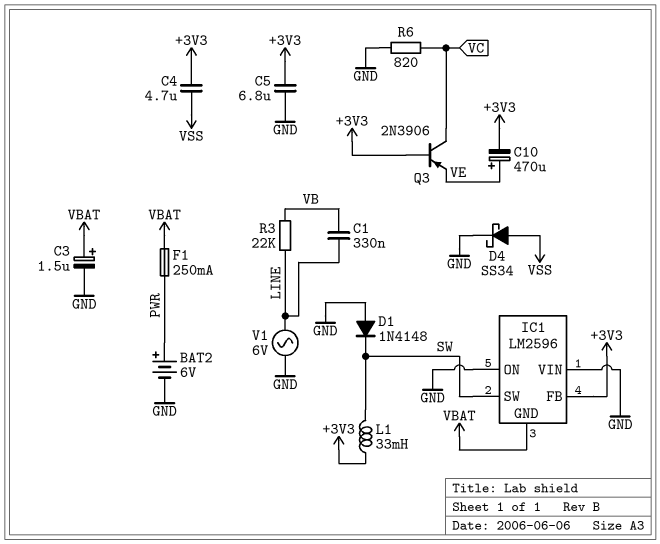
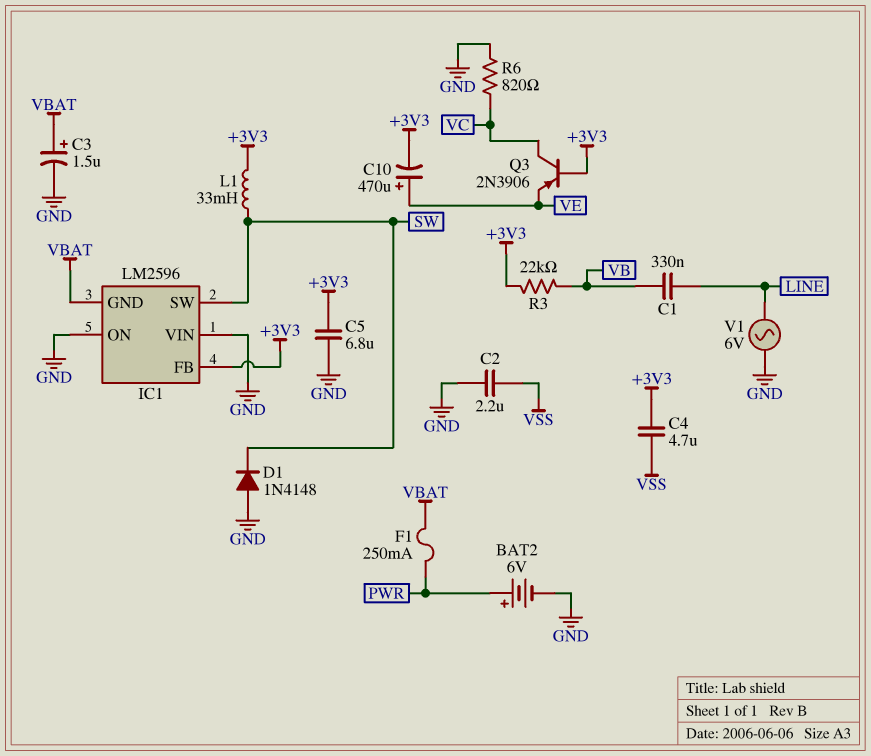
C2: none -> 2.2uF (GND, VSS)
D4: schottky SS34 (A VSS, K GND) -> none
R3: 22k (LINE, VB) -> 22k (+3V3, VB)

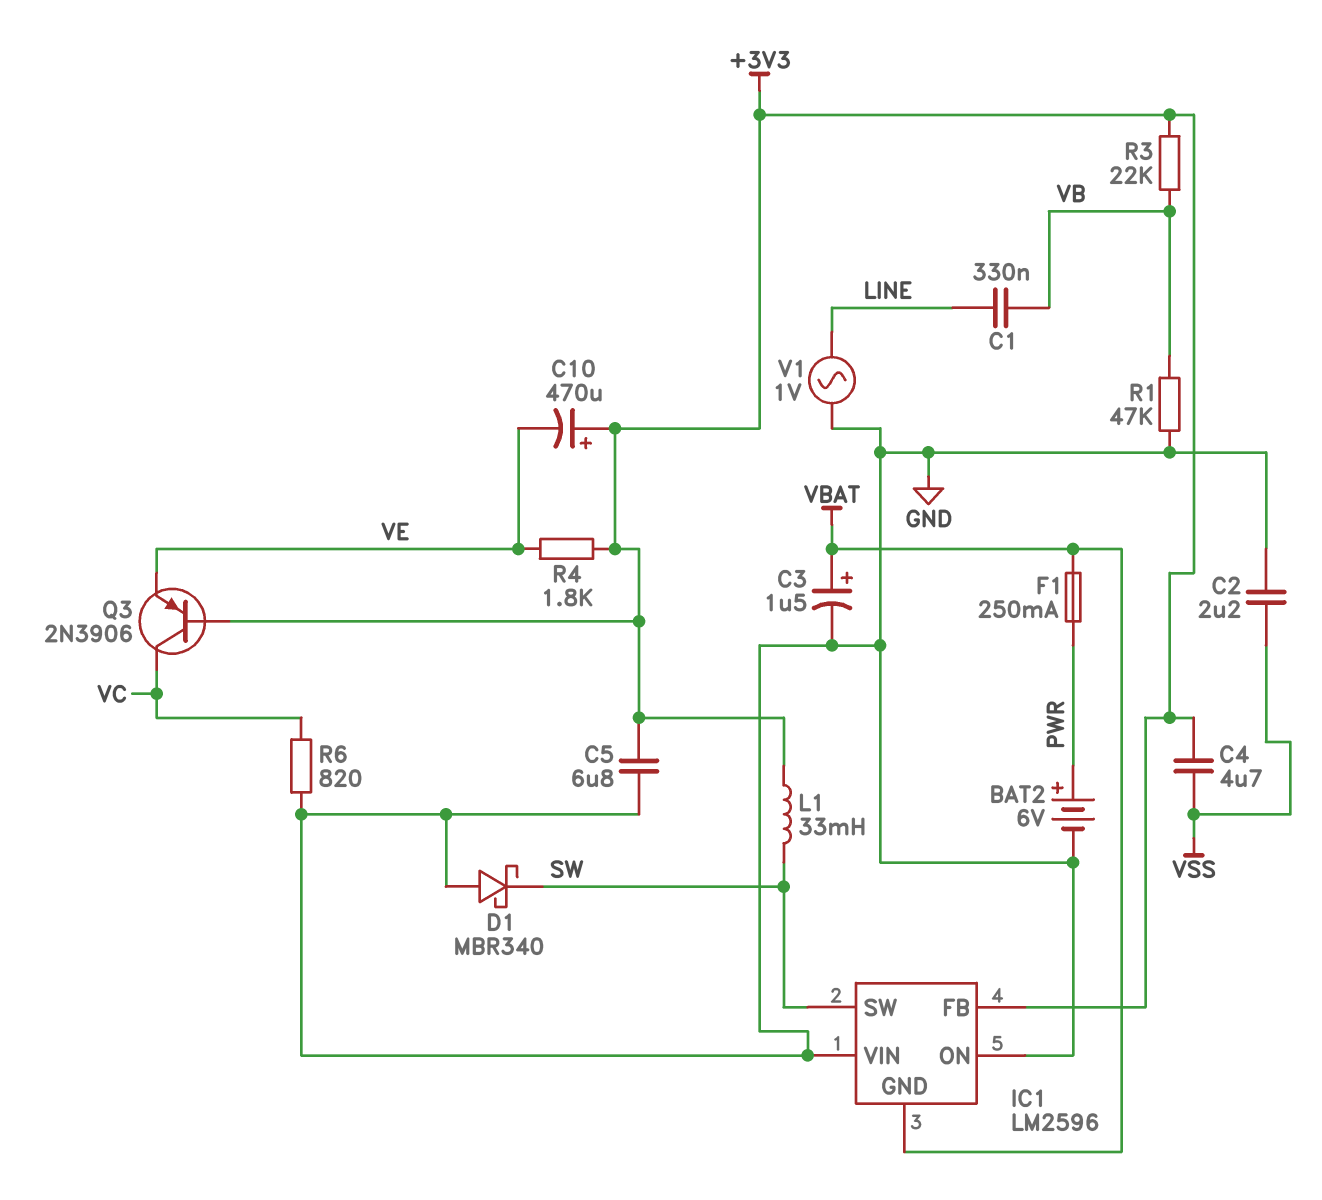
C10: 470uF (plus VE, minus +3V3) -> 470uF (plus +3V3, minus VE)
D1: diode 1N4148 (A GND, K SW) -> schottky MBR340 (A GND, K SW)
R1: none -> 47k (GND, VB)
R4: none -> 1.8k (+3V3, VE)
V1: AC 6V (GND, LINE) -> AC 1V (GND, LINE)

